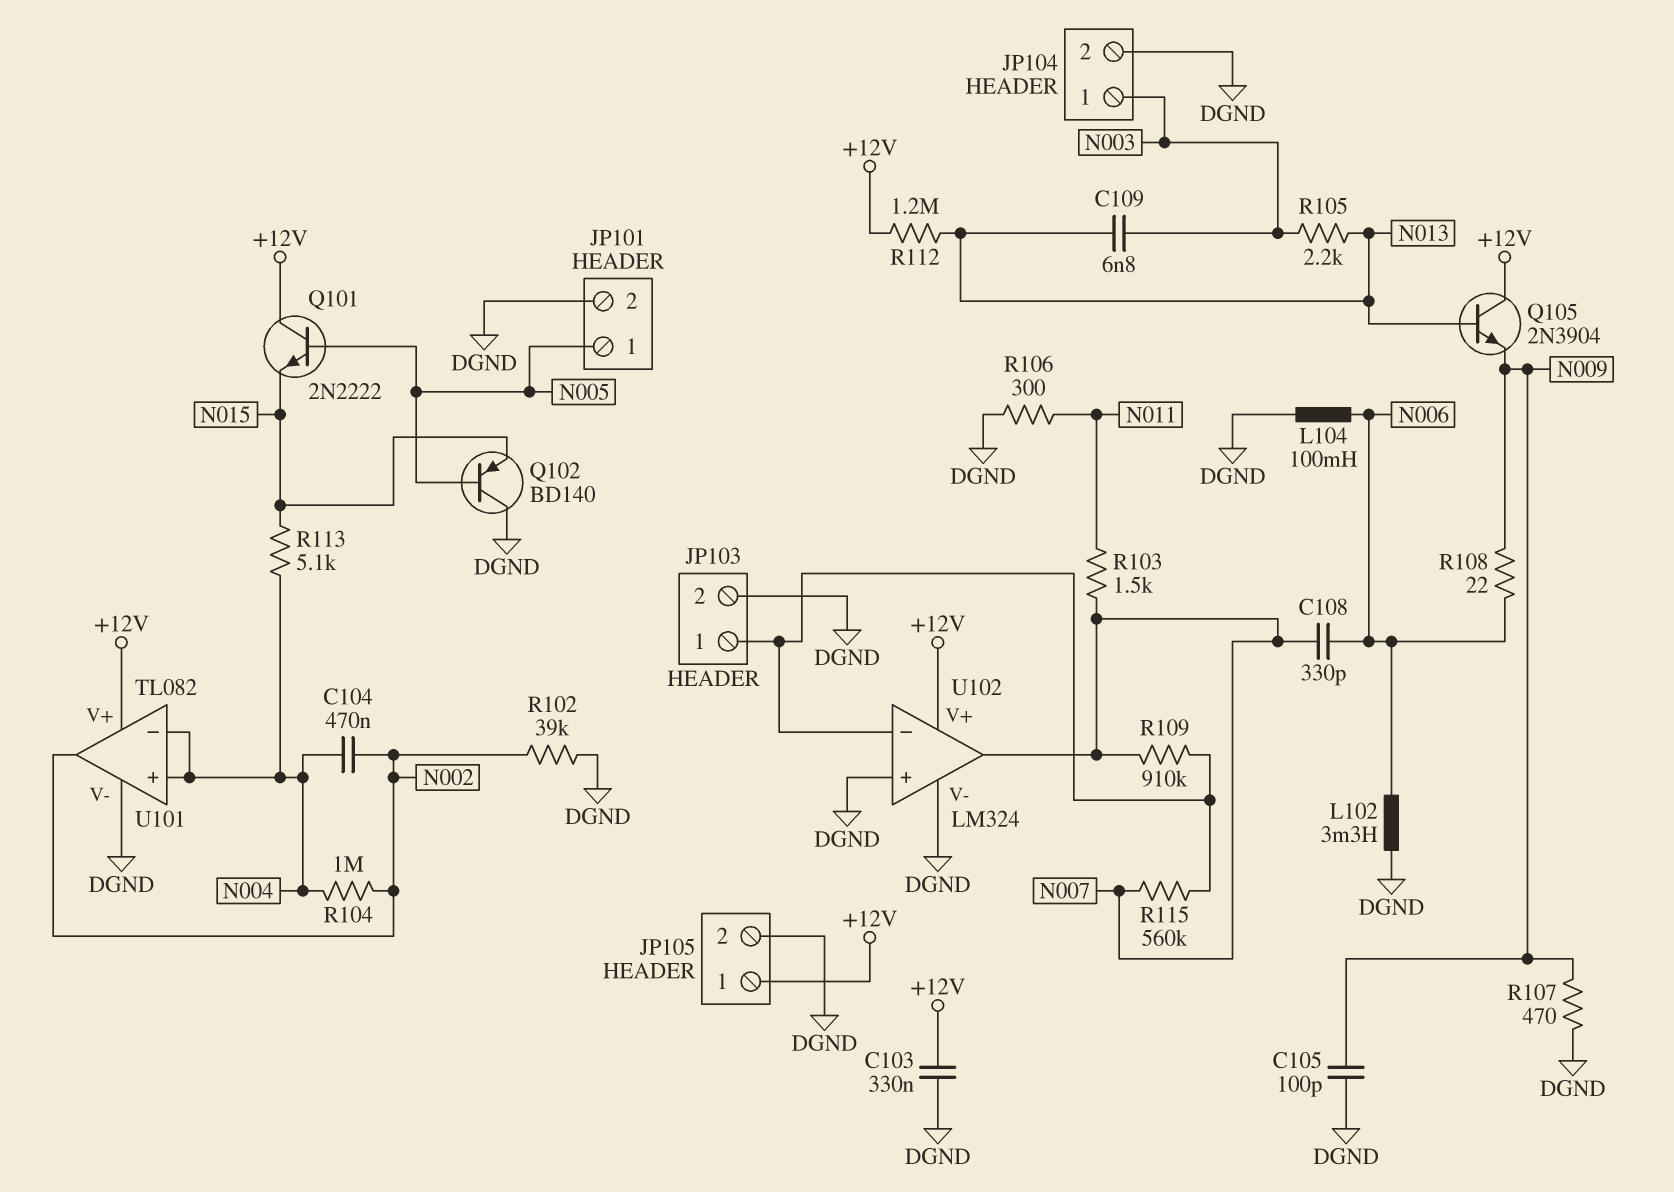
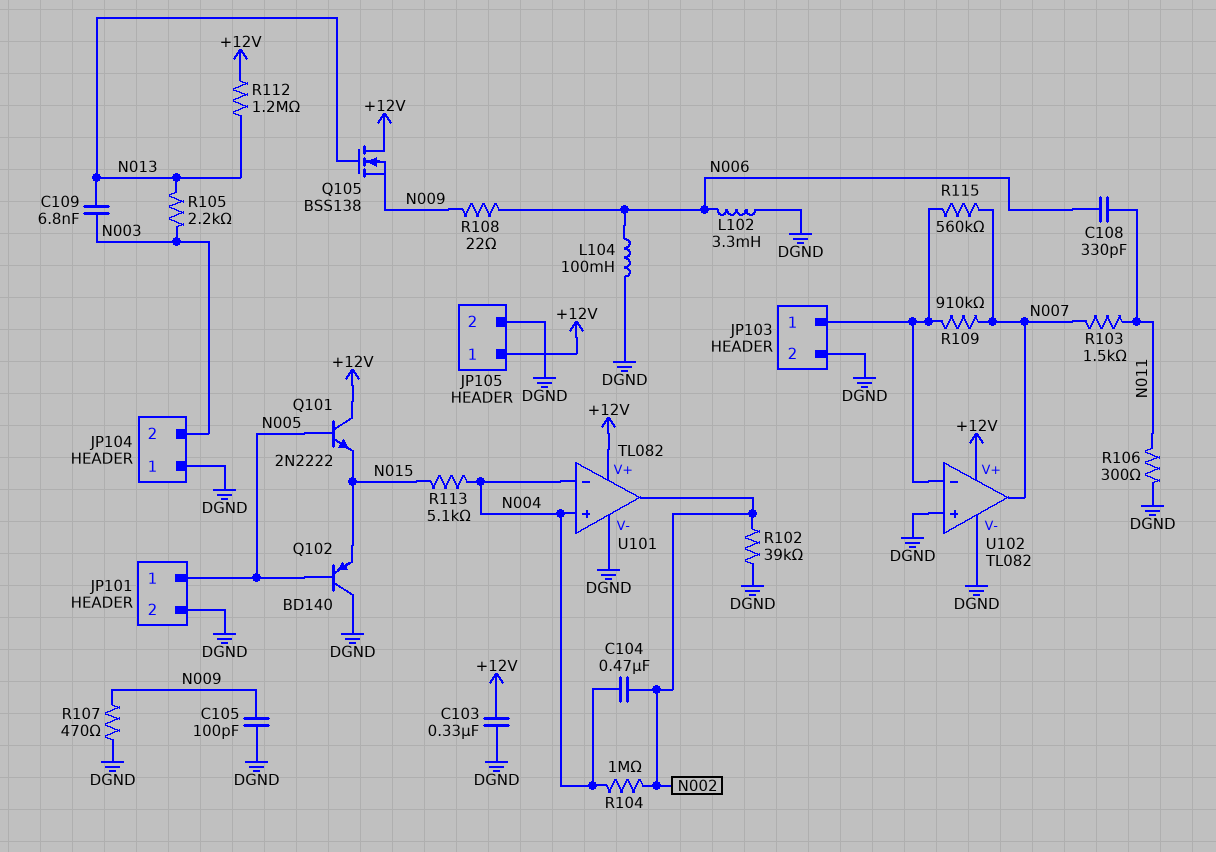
C108: 330pF (N006, N007) -> 330pF (N006, N011)
JP104 pin 1: N003 -> DGND
JP104 pin 2: DGND -> N003
Q105: NPN 2N3904 (B N013, C +12V, E N009) -> NMOS BSS138 (G N013, D +12V, S N009)
U102: LM324 -> TL082

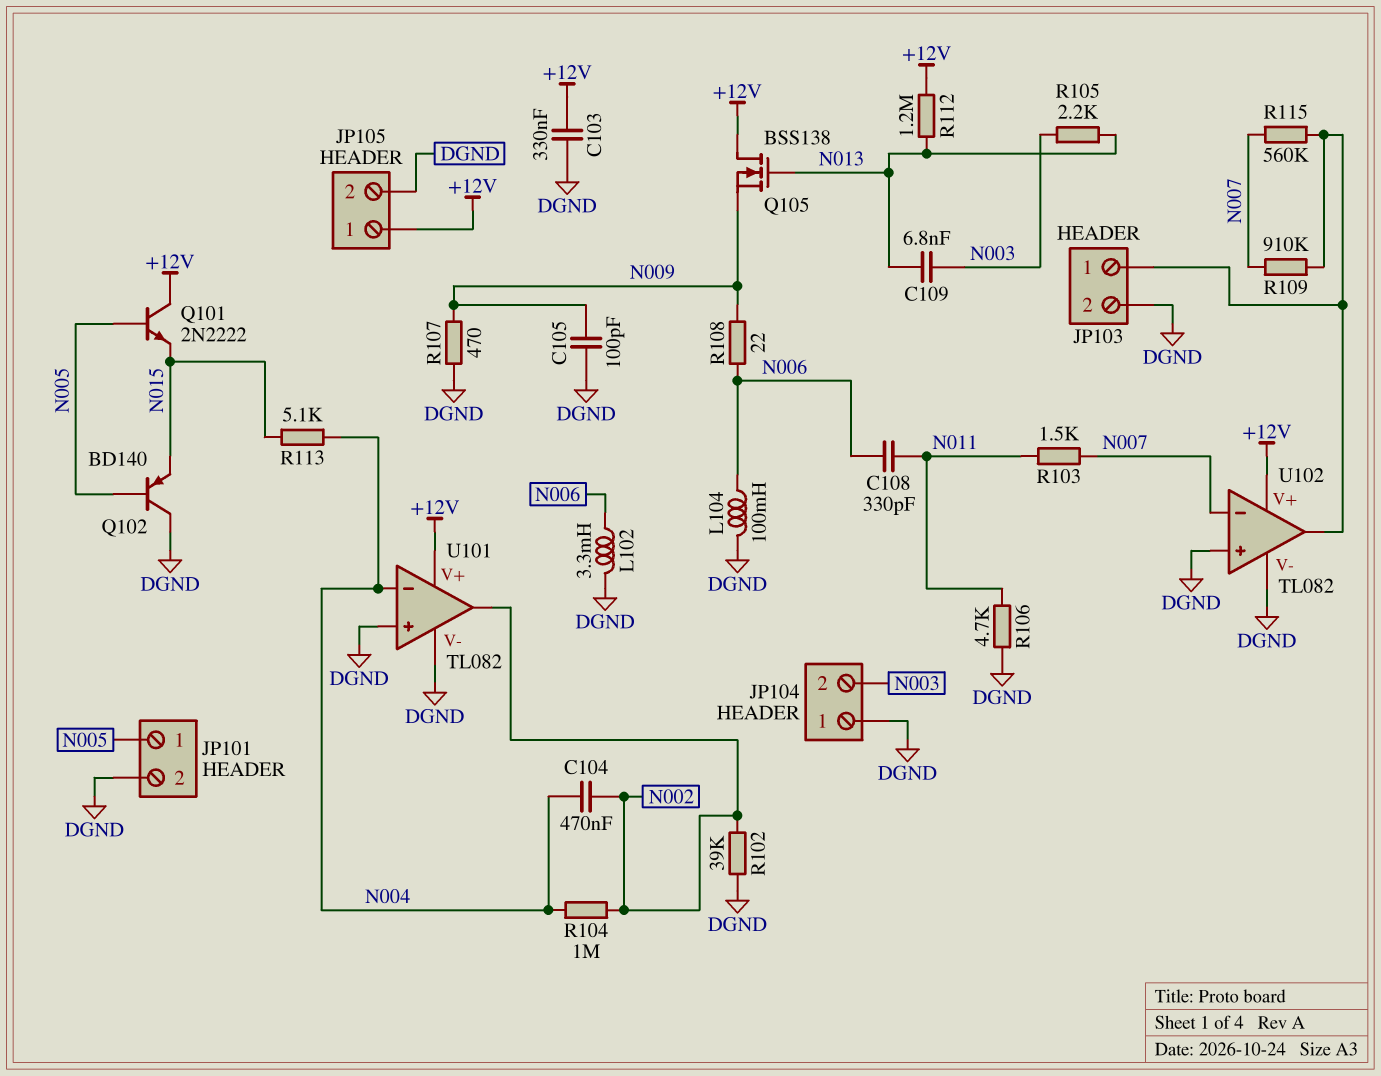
R106: 300 (DGND, N011) -> 4.7k (DGND, N011)
U101 pin in+: N004 -> DGND
U102 pin in-: JP103/1 -> N007
U102 pin out: N007 -> JP103/1

